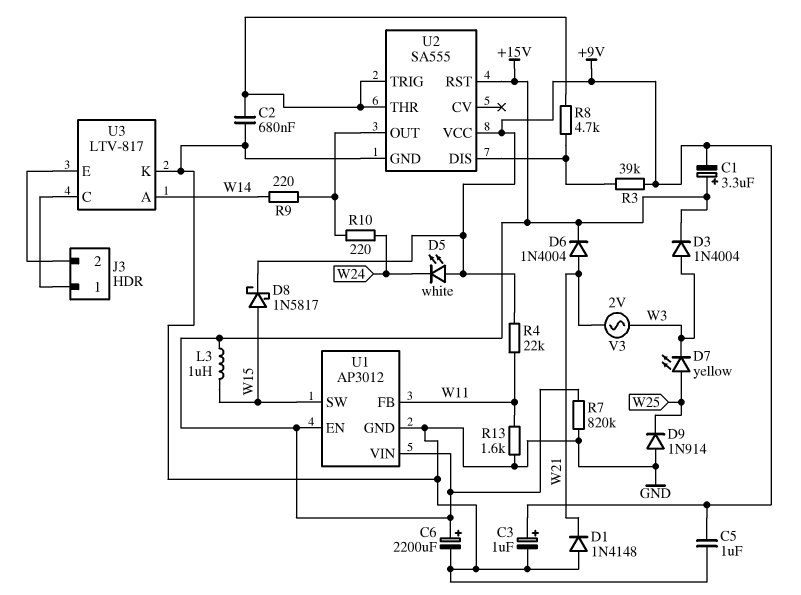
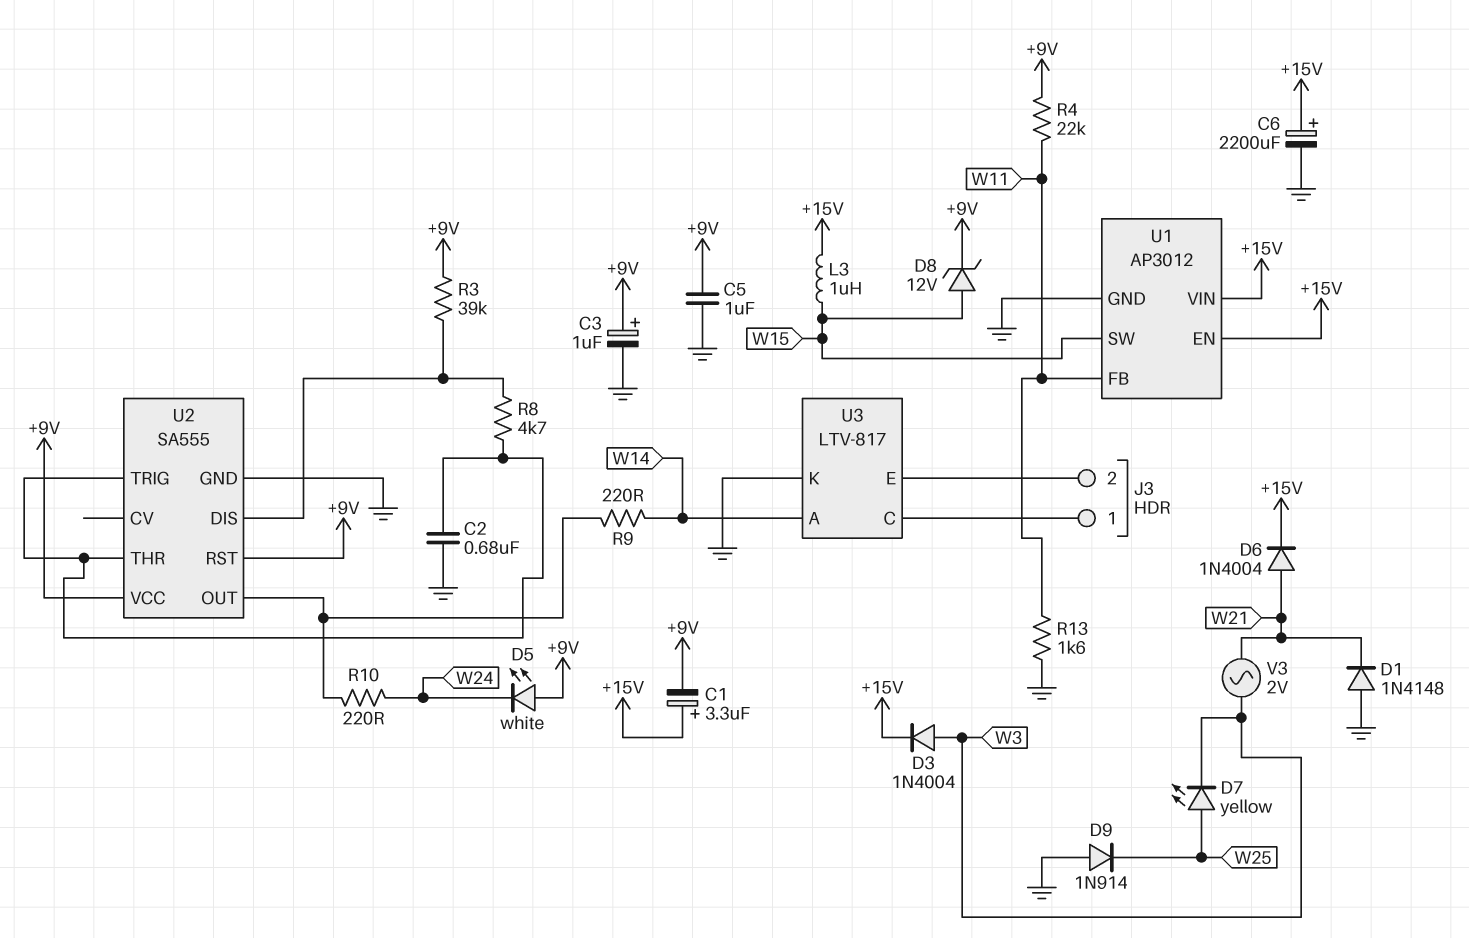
D8: schottky 1N5817 (A W15, K +9V) -> zener 12V (A W15, K +9V)
R7: 820k (+15V, GND) -> none
U2 pin RST: +15V -> +9V

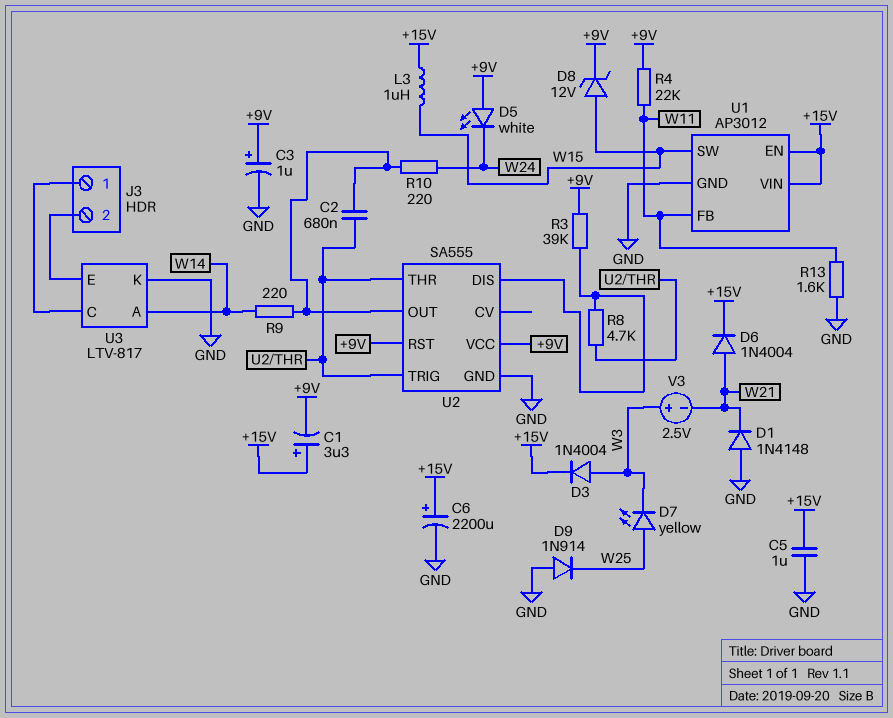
C2: 680nF (GND, U2/THR) -> 680nF (U2/OUT, U2/THR)
C5: 1uF (+9V, GND) -> 1uF (+15V, GND)
V3: AC 2V (W3, W21) -> 2.5V (plus W3, minus W21)

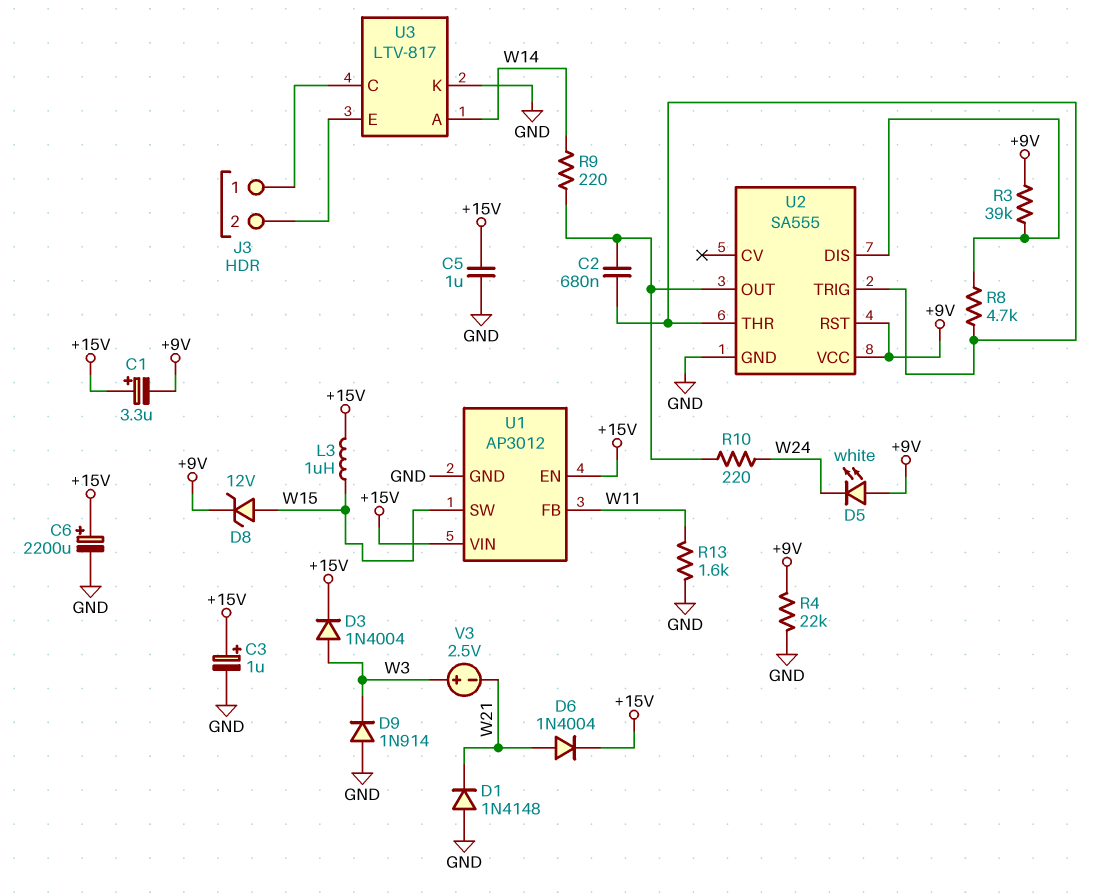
C3: 1uF (plus +9V, minus GND) -> 1uF (plus +15V, minus GND)
D7: LED yellow (A W25, K W3) -> none
D9: diode 1N914 (A GND, K W25) -> diode 1N914 (A GND, K W3)
R4: 22k (+9V, W11) -> 22k (+9V, GND)

